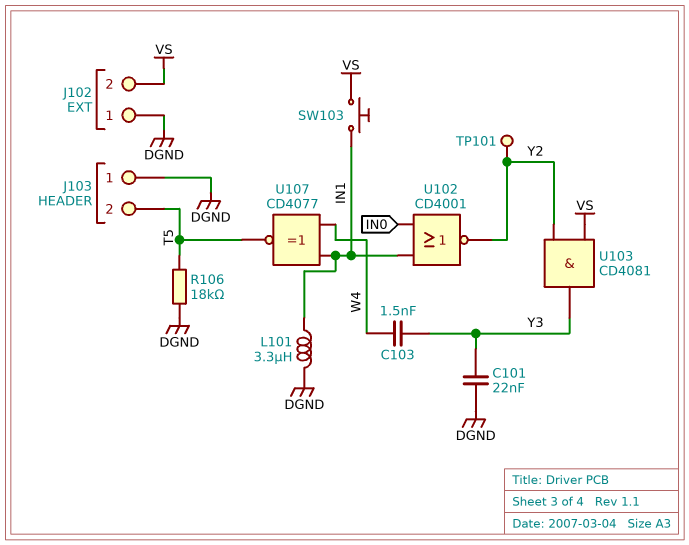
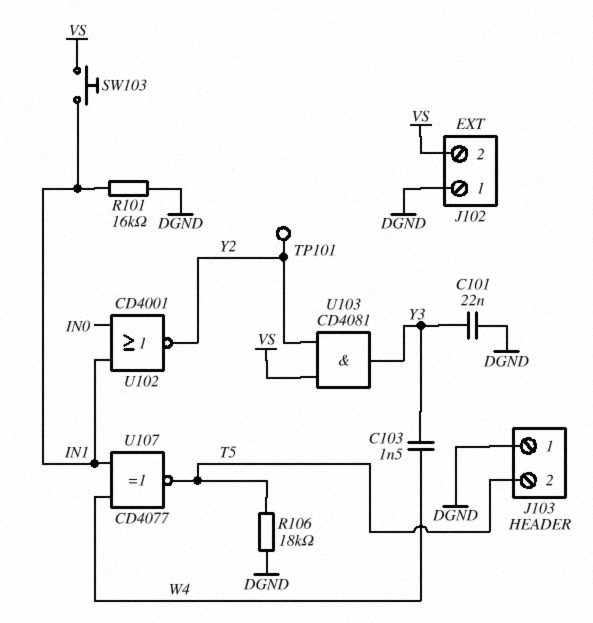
L101: 3.3uH (DGND, IN1) -> none
R101: none -> 16k (DGND, IN1)

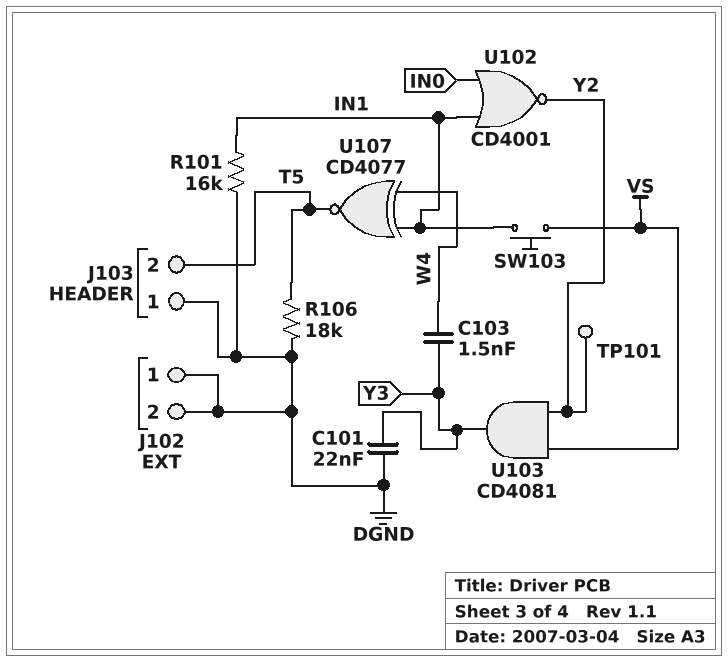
J102 pin 2: VS -> DGND

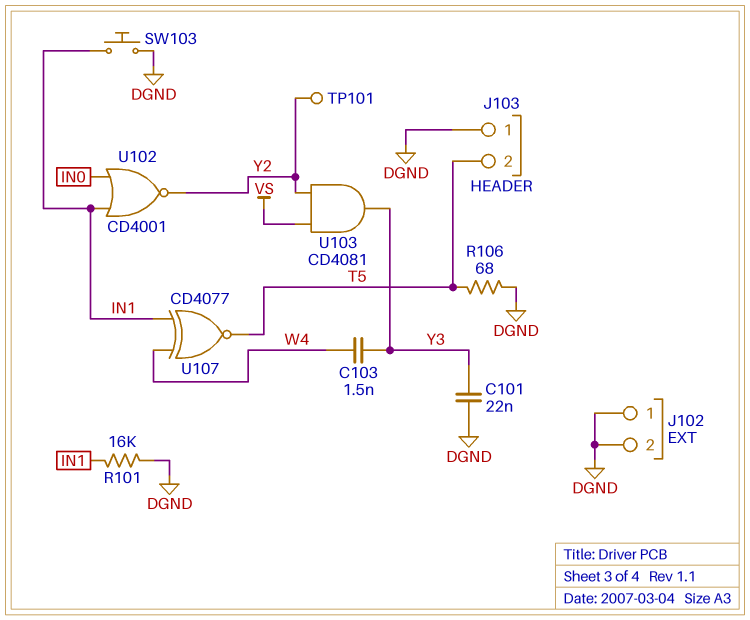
R106: 18k (DGND, T5) -> 68 (DGND, T5)
SW103: button (IN1, VS) -> button (DGND, IN1)

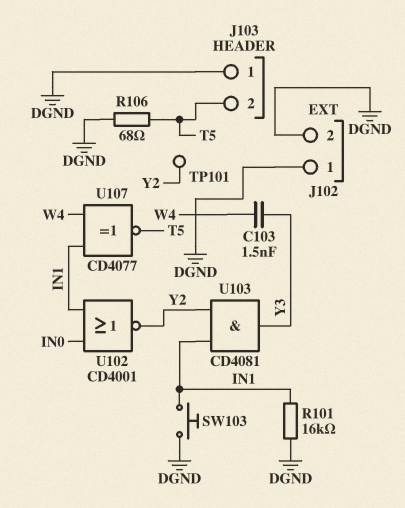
C101: 22nF (DGND, Y3) -> none
U103: AND CD4081 (in VS, in Y2, out Y3) -> AND CD4081 (in IN1, in Y2, out Y3)

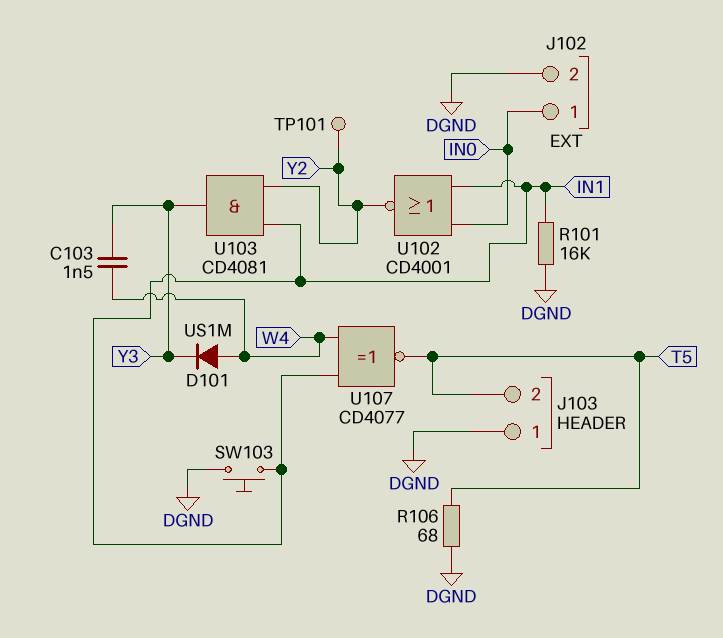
D101: none -> diode US1M (A W4, K Y3)
J102 pin 1: DGND -> IN0

